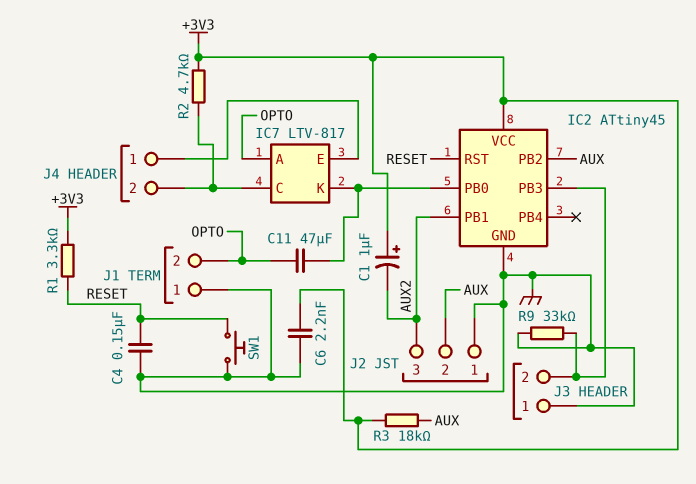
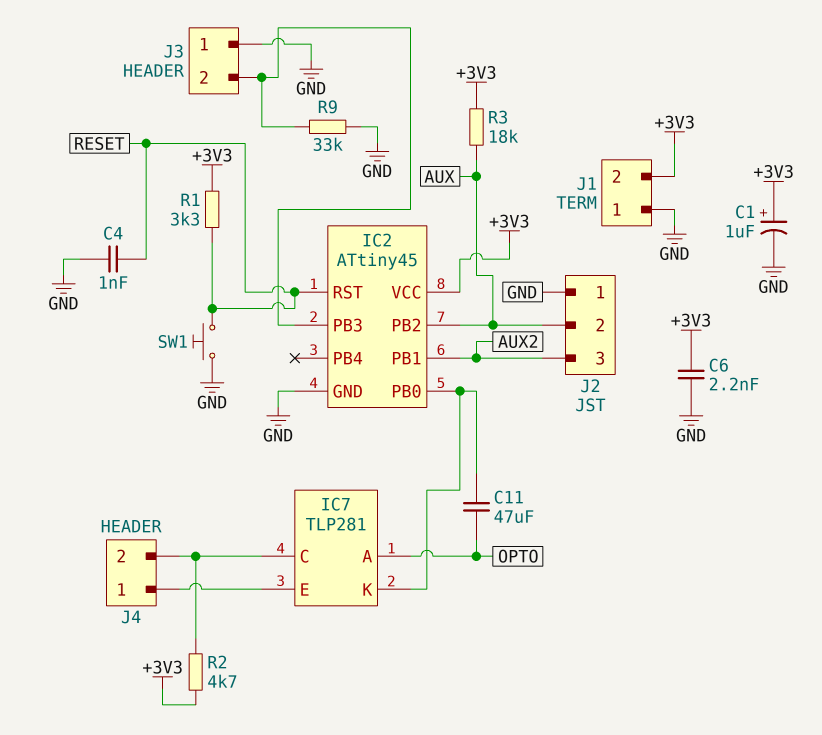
C1: 1uF (plus +3V3, minus AUX2) -> 1uF (plus +3V3, minus GND)
C4: 150nF (GND, RESET) -> 1nF (GND, RESET)
IC7: LTV-817 -> TLP281
J1 pin 2: OPTO -> +3V3

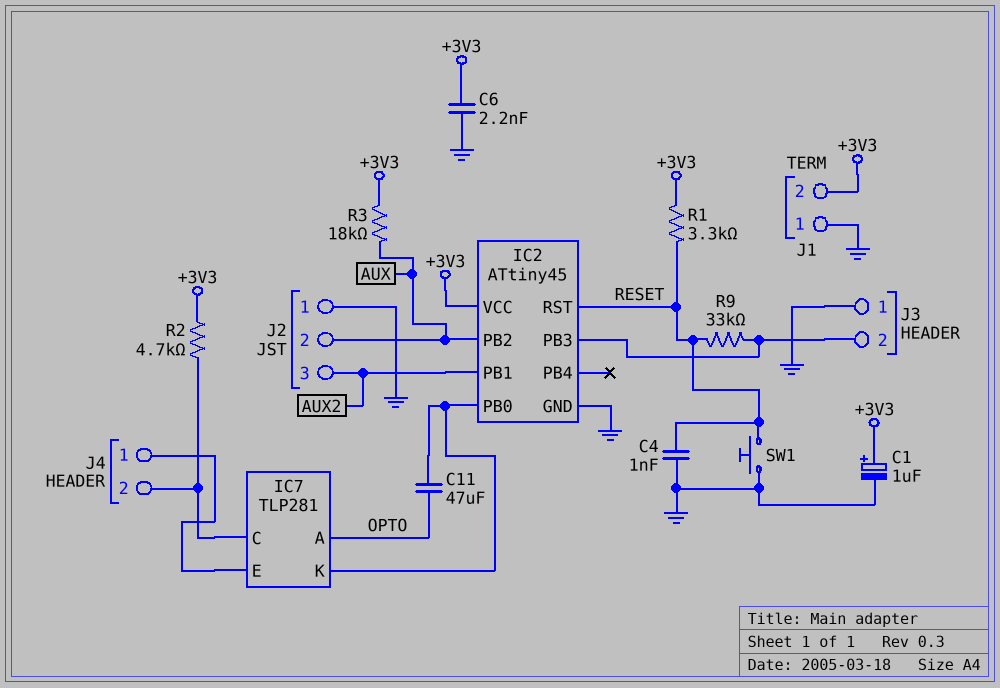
R9: 33k (GND, IC2/PB3) -> 33k (IC2/PB3, RESET)

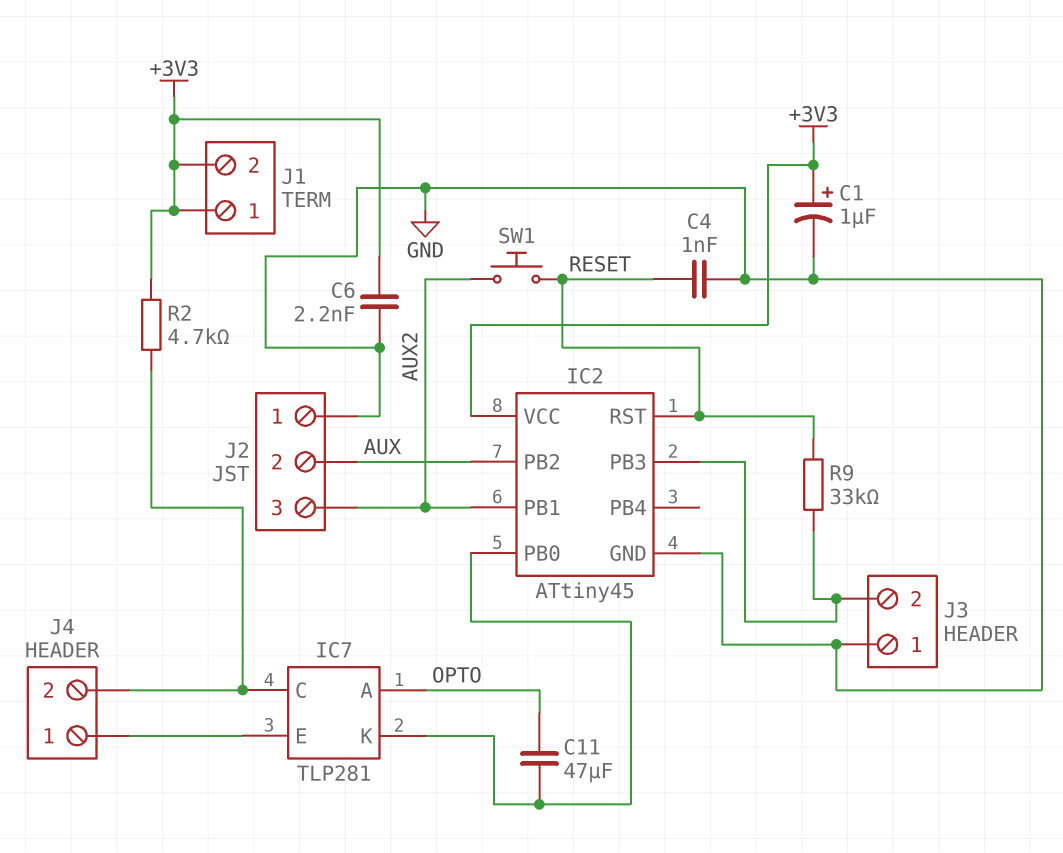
J1 pin 1: GND -> +3V3
R1: 3.3k (+3V3, RESET) -> none
R3: 18k (+3V3, AUX) -> none
SW1: button (GND, RESET) -> button (AUX2, RESET)

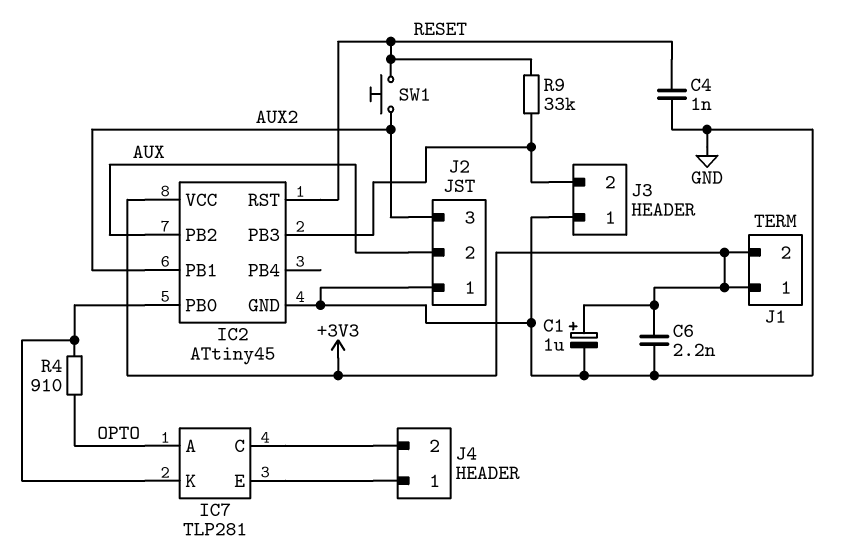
C11: 47uF (IC2/PB0, OPTO) -> none
R2: 4.7k (+3V3, IC7/C) -> none
R4: none -> 910 (IC2/PB0, OPTO)

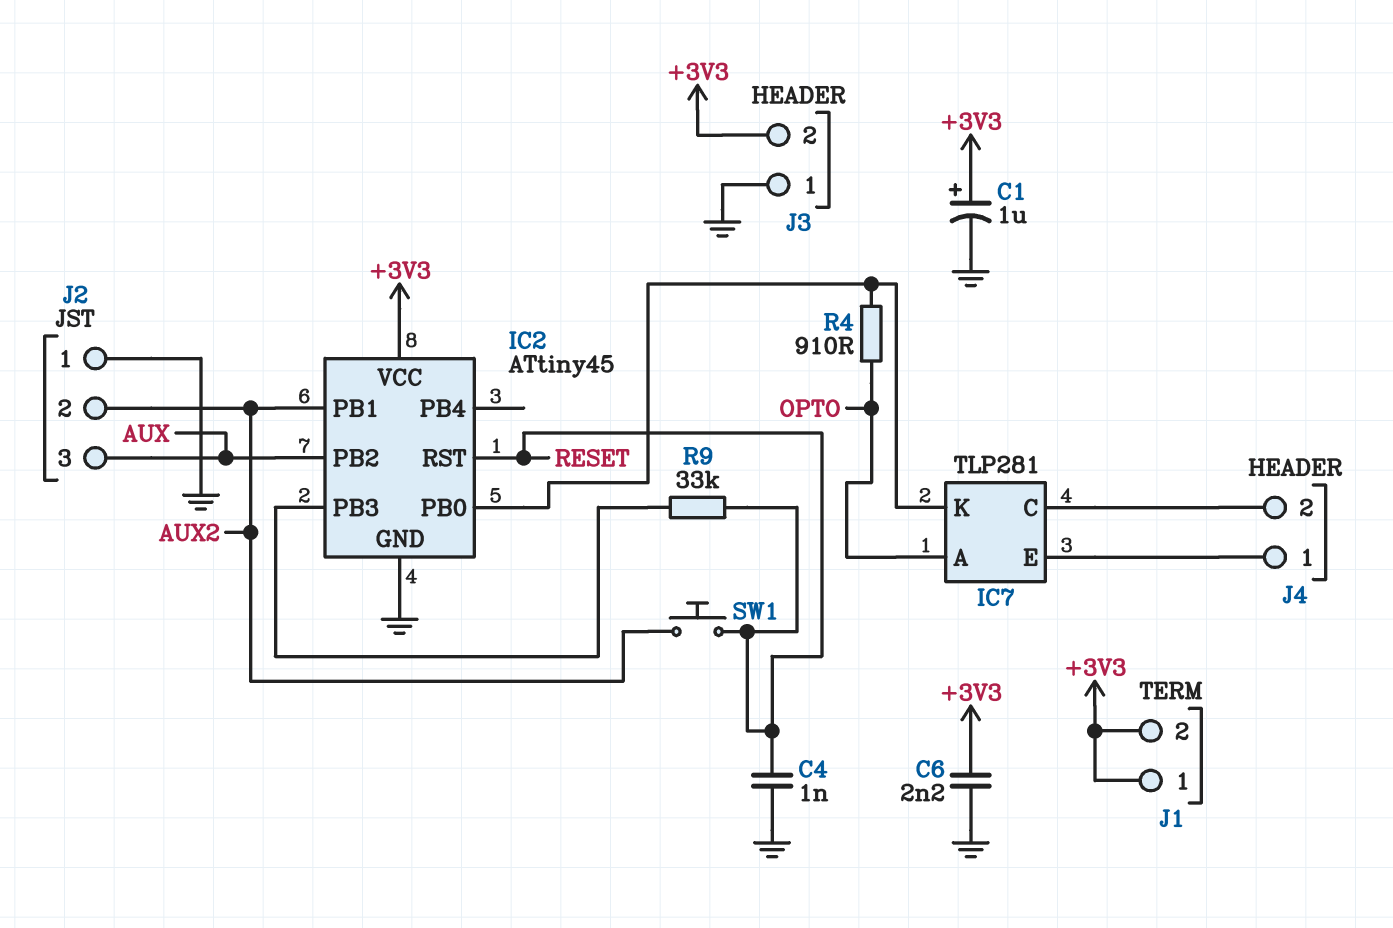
J2 pin 2: AUX -> AUX2
J2 pin 3: AUX2 -> AUX
J3 pin 2: IC2/PB3 -> +3V3

